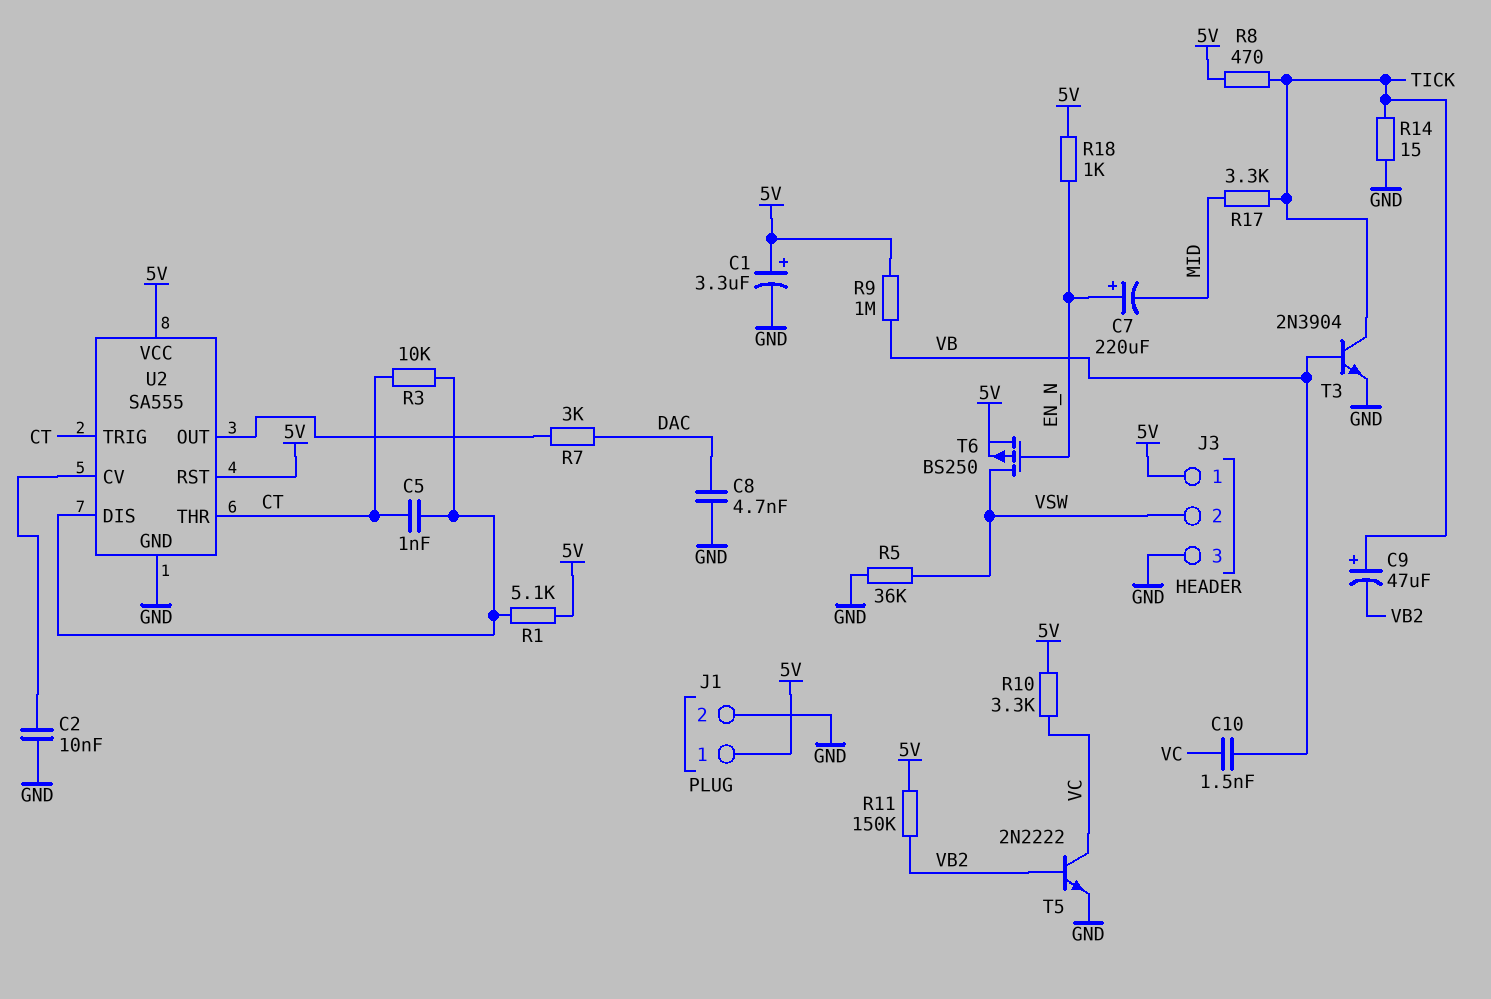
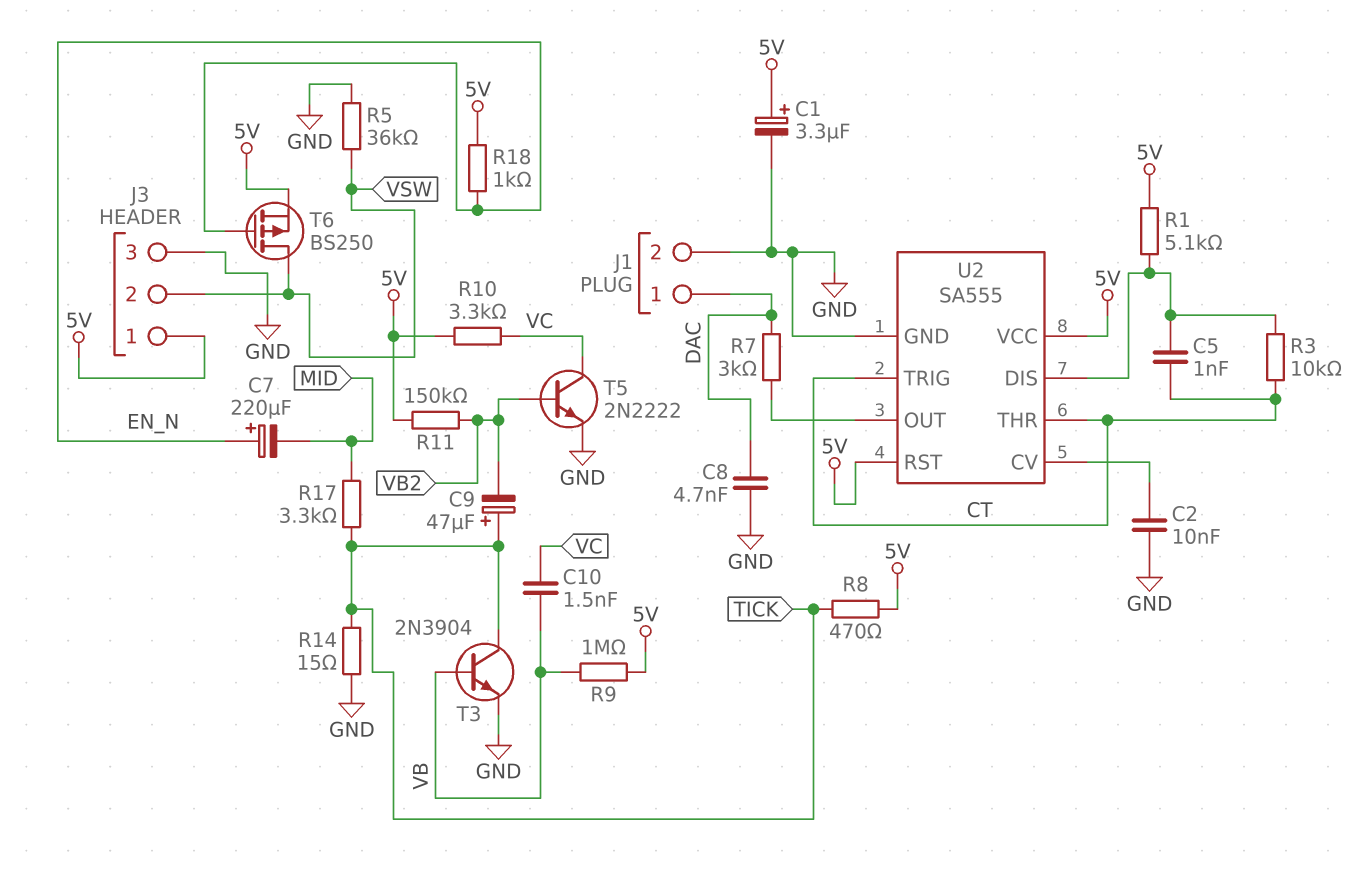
J1 pin 1: 5V -> DAC

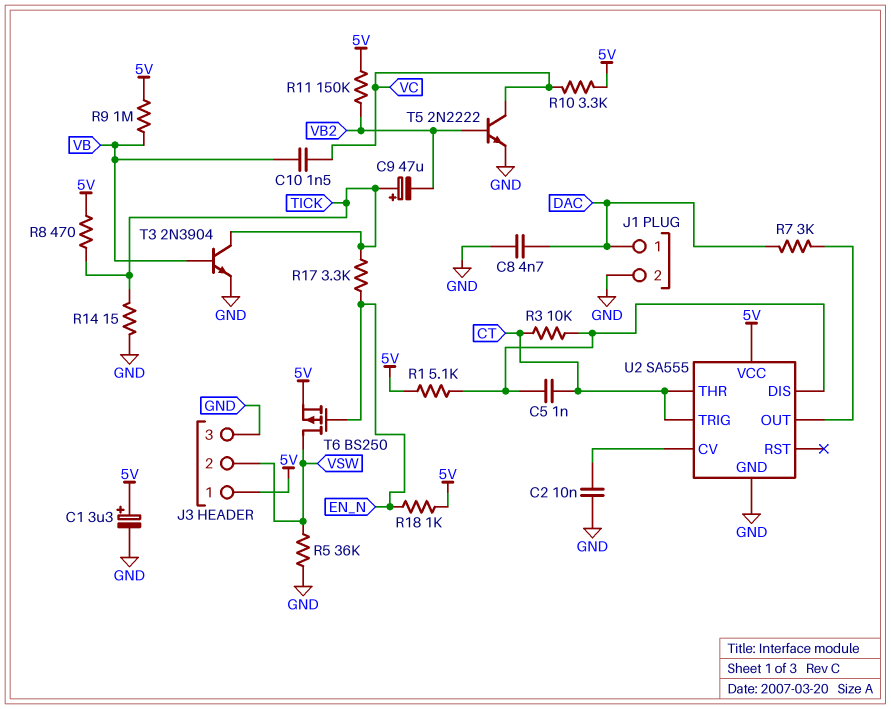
C7: 220uF (plus EN_N, minus MID) -> none
R17: 3.3k (MID, TICK) -> 3.3k (EN_N, TICK)
U2 pin RST: 5V -> none

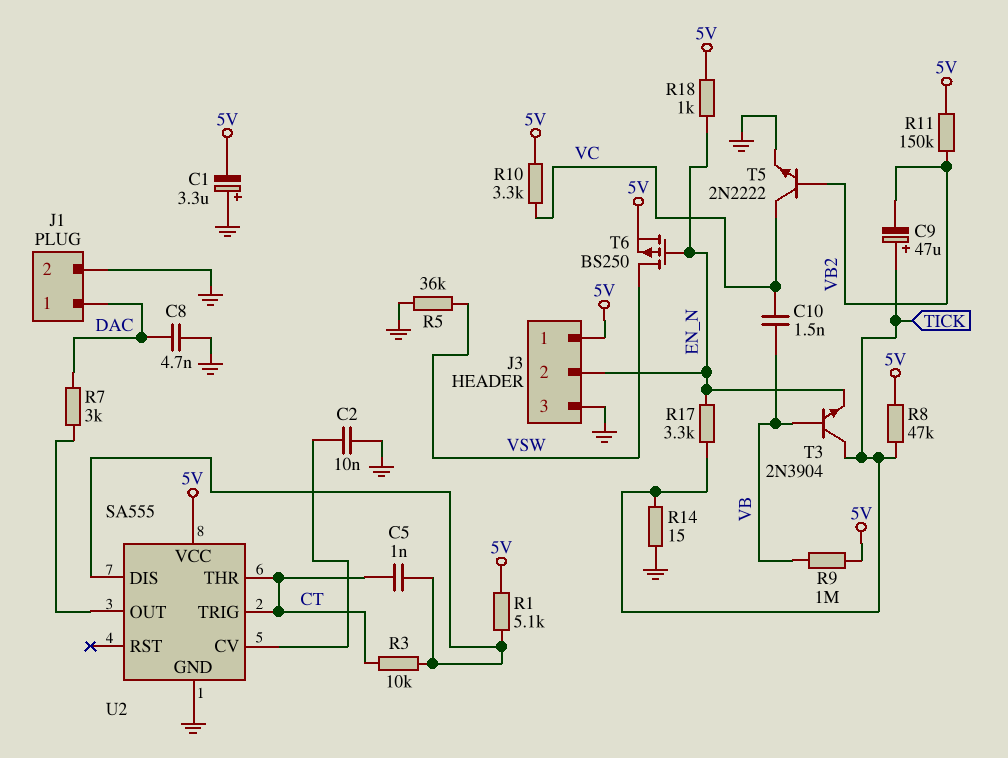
C1: 3.3uF (plus 5V, minus GND) -> 3.3uF (plus GND, minus 5V)
J3 pin 2: VSW -> EN_N
R8: 470 (5V, TICK) -> 47k (5V, TICK)
T3: NPN 2N3904 (B VB, C TICK, E GND) -> NPN 2N3904 (B VB, C TICK, E EN_N)

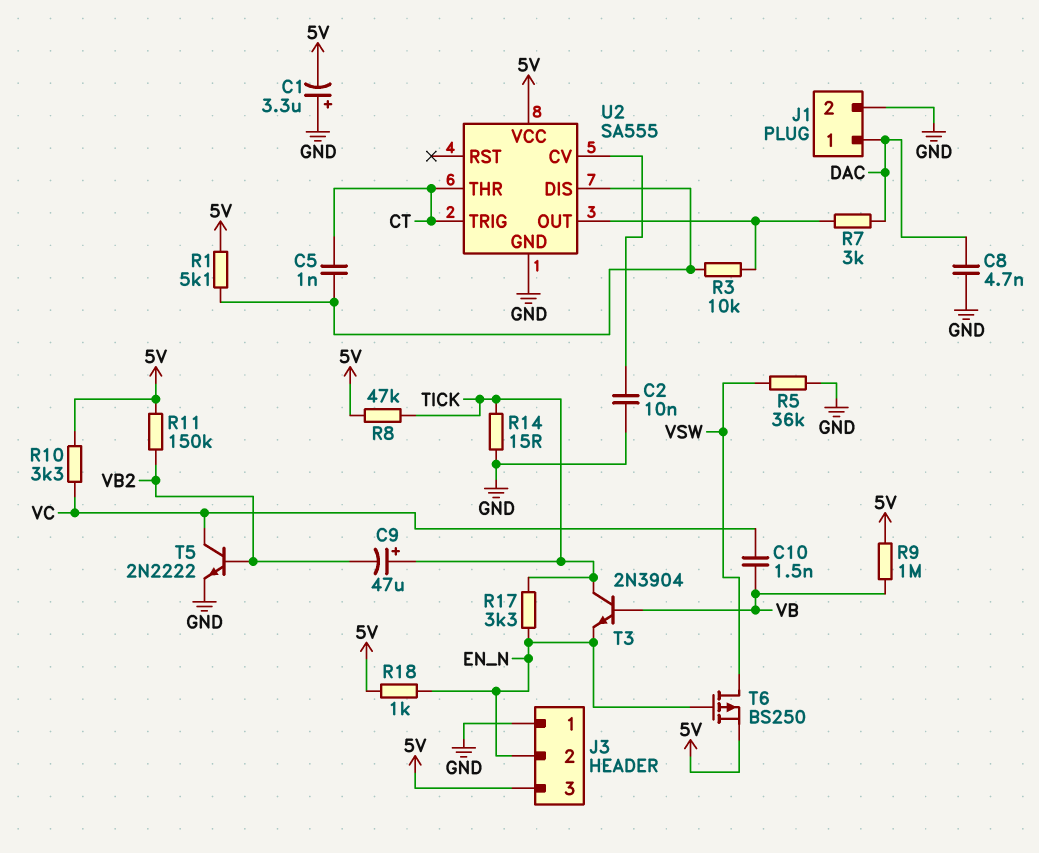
J3 pin 1: 5V -> GND
J3 pin 3: GND -> 5V
R3: 10k (CT, U2/DIS) -> 10k (U2/DIS, U2/OUT)

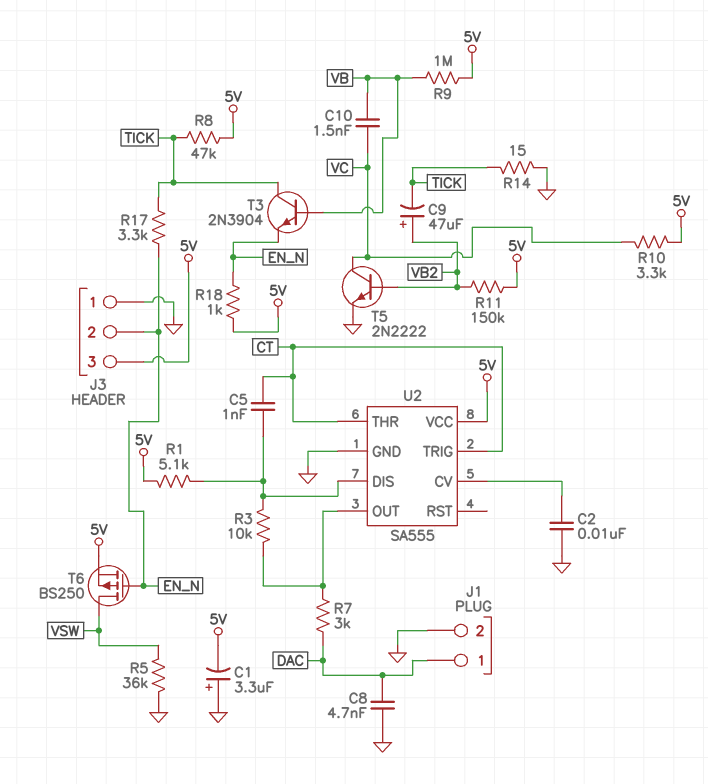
C9: 47uF (plus TICK, minus VB2) -> 47uF (plus VB2, minus TICK)

